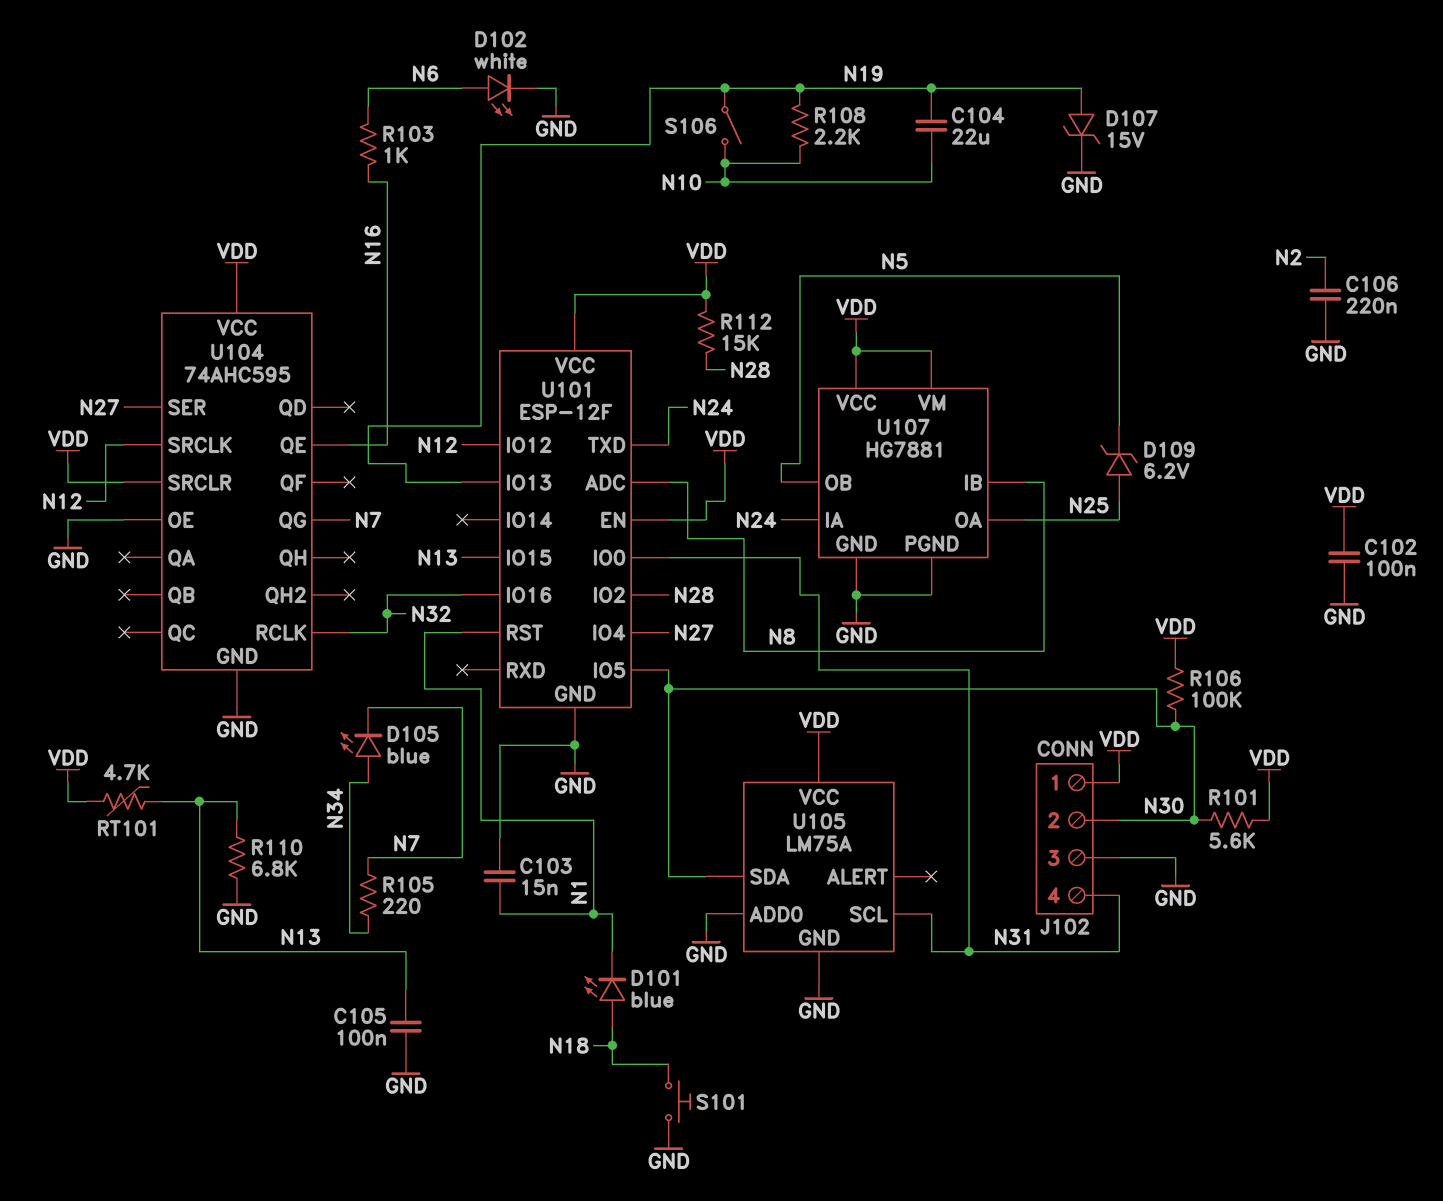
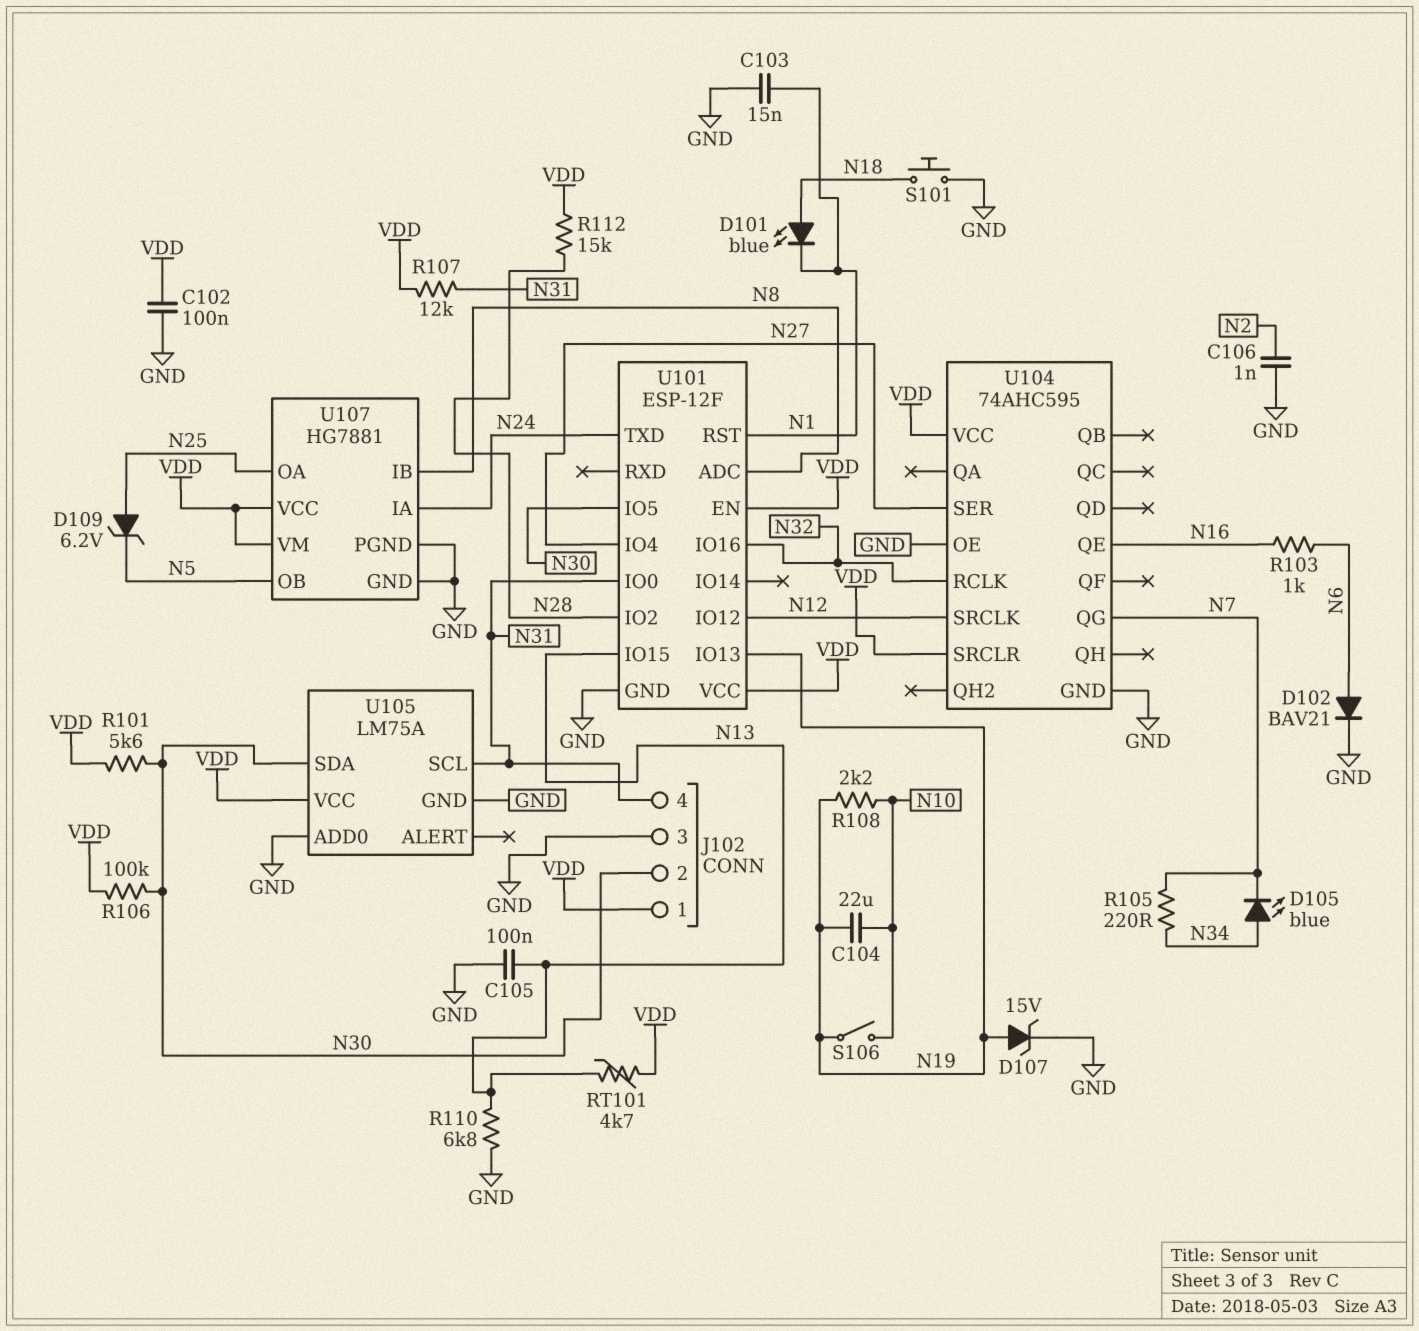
C106: 220nF (GND, N2) -> 1nF (GND, N2)
D102: LED white (A N6, K GND) -> diode BAV21 (A N6, K GND)
R107: none -> 12k (N31, VDD)

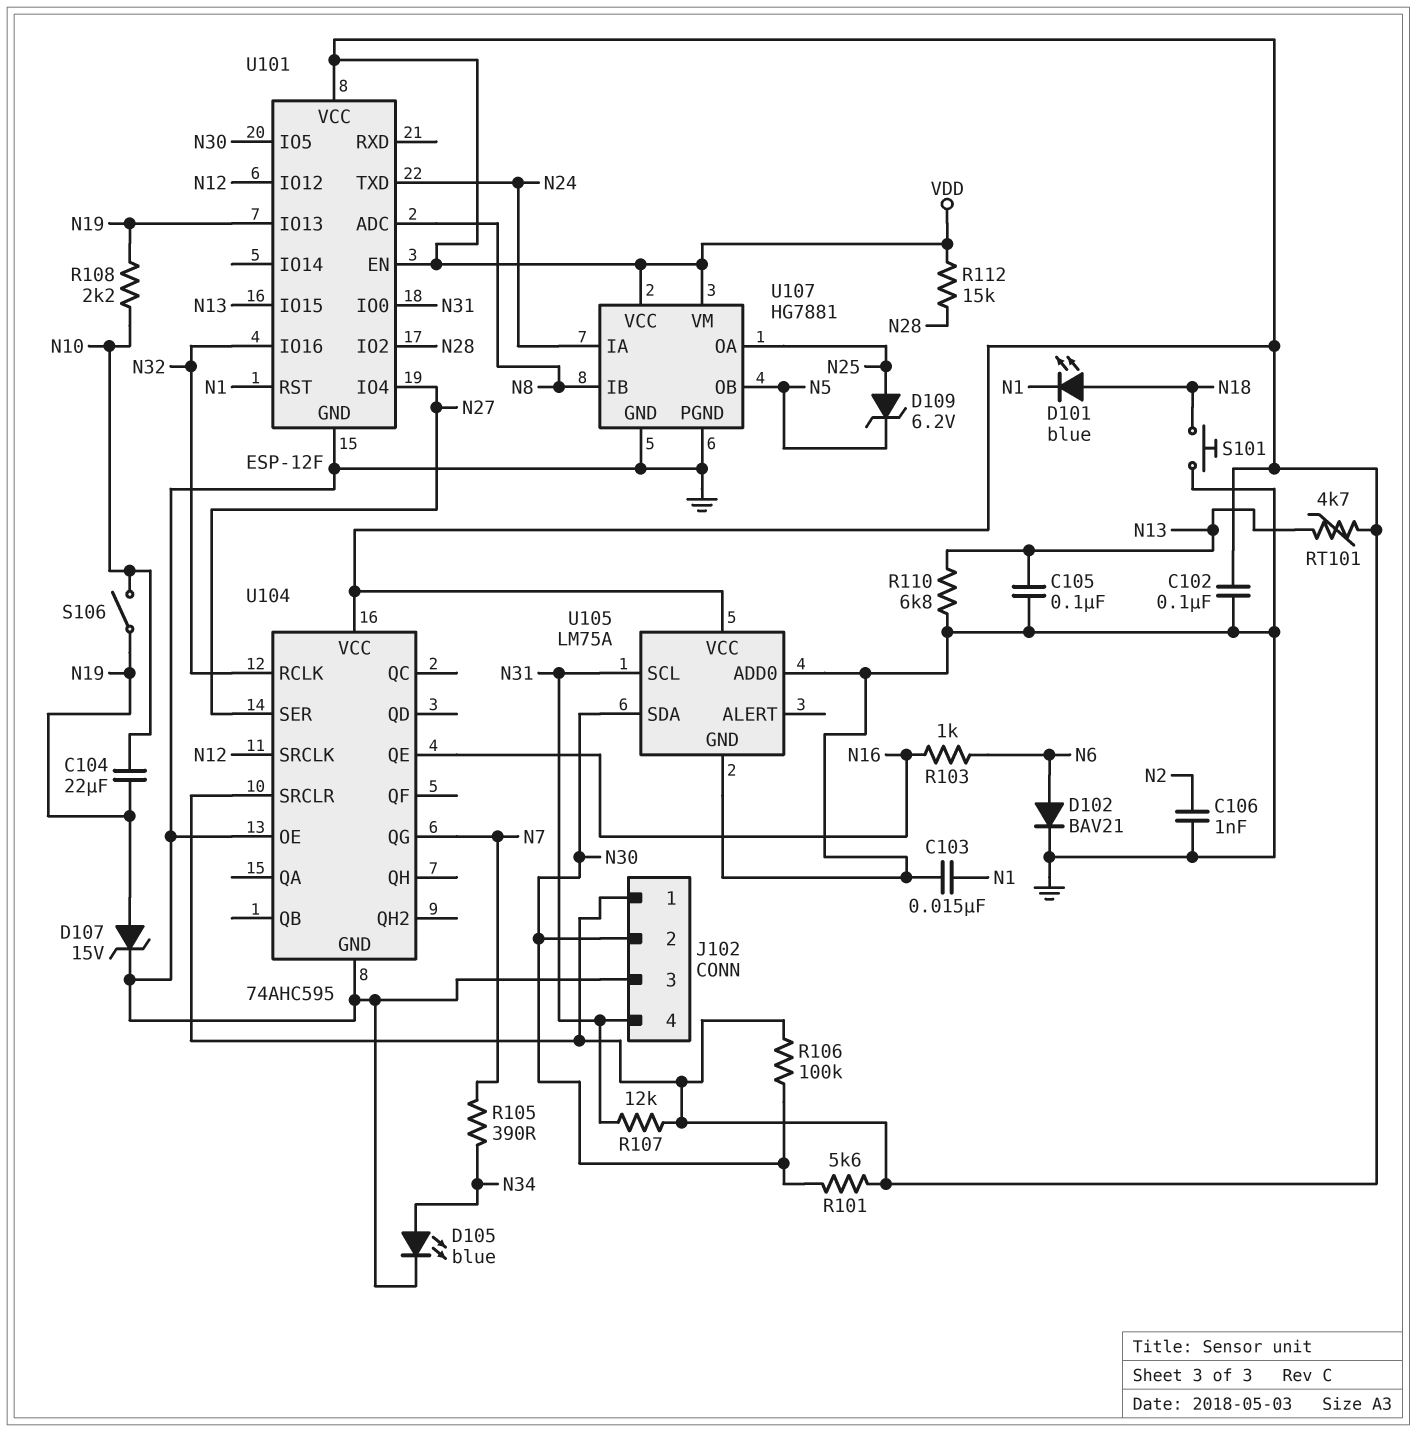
D105: LED blue (A N34, K N7) -> LED blue (A N34, K GND)
R105: 220 (N7, N34) -> 390 (N7, N34)

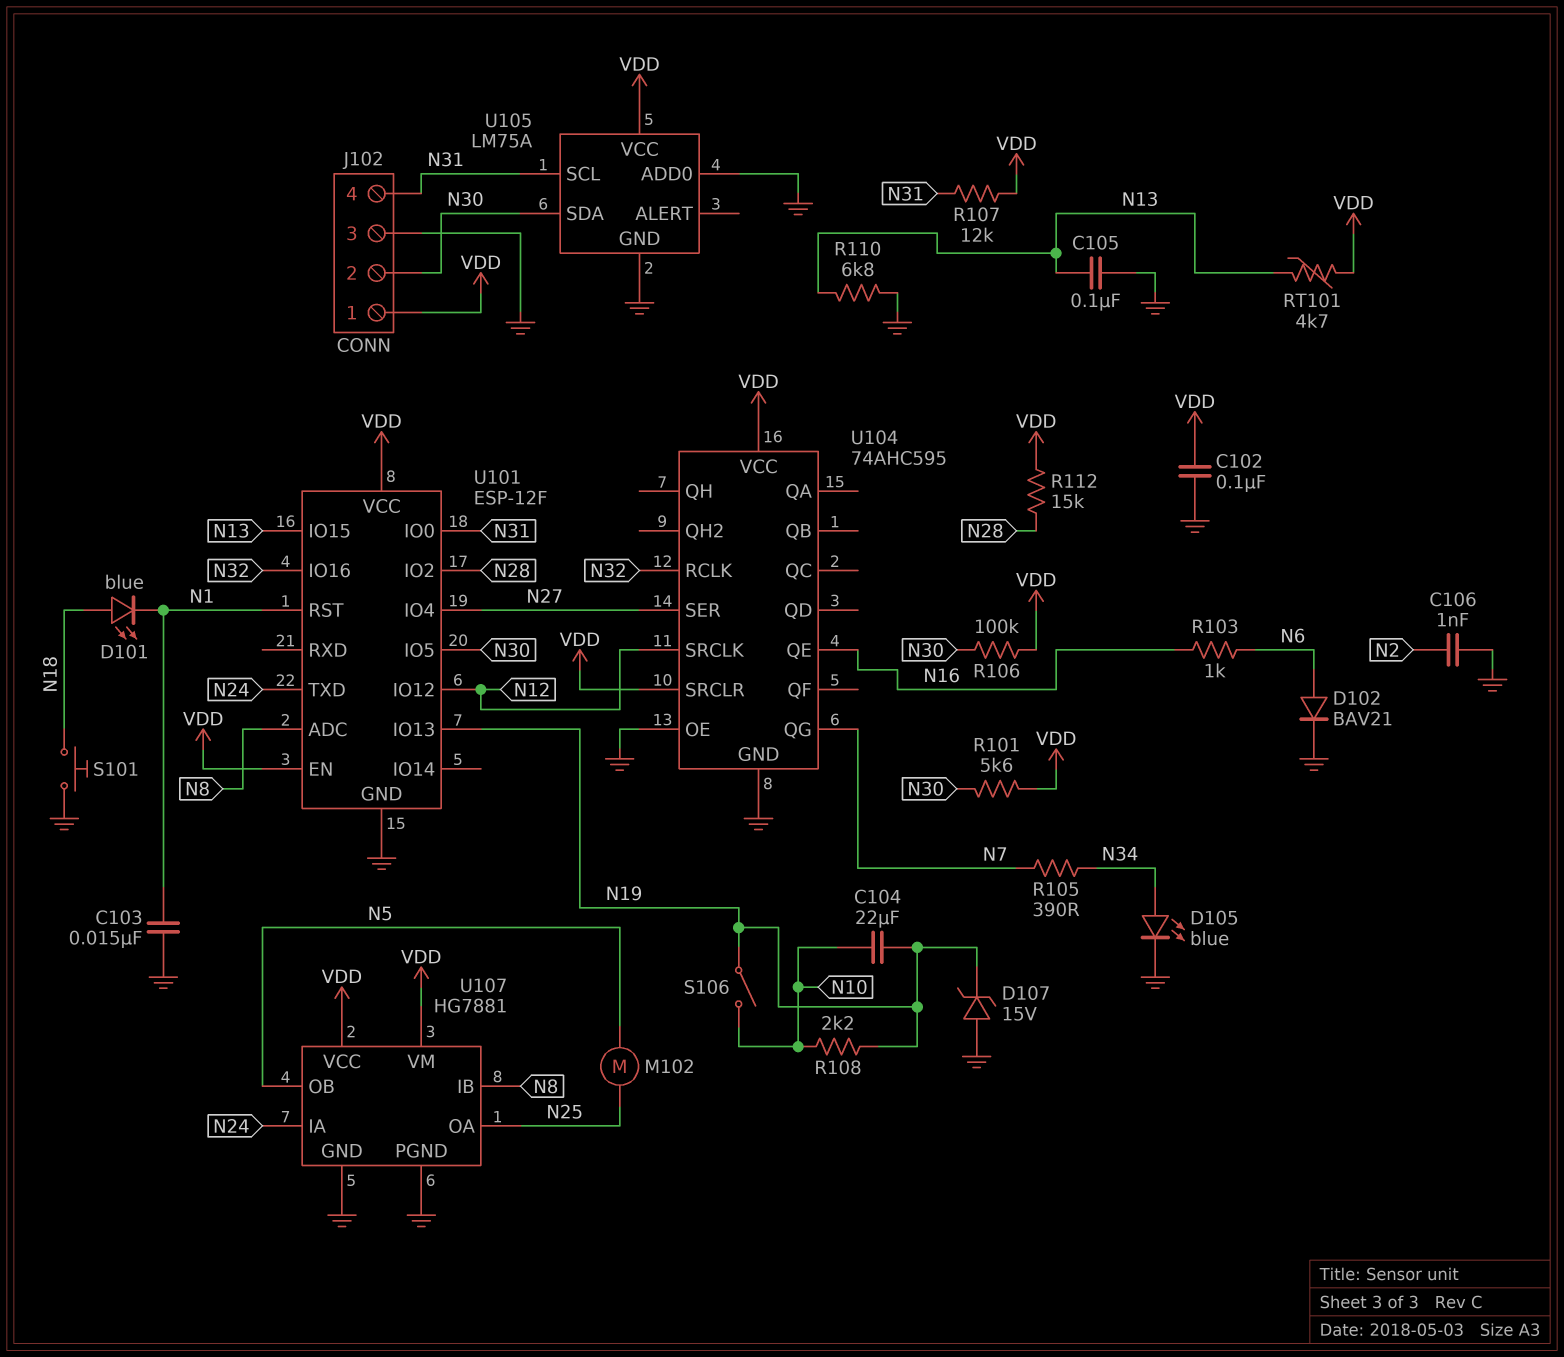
D107: zener 15V (A N19, K GND) -> zener 15V (A GND, K N19)
D109: zener 6.2V (A N25, K N5) -> none
M102: none -> motor (N5, N25)

